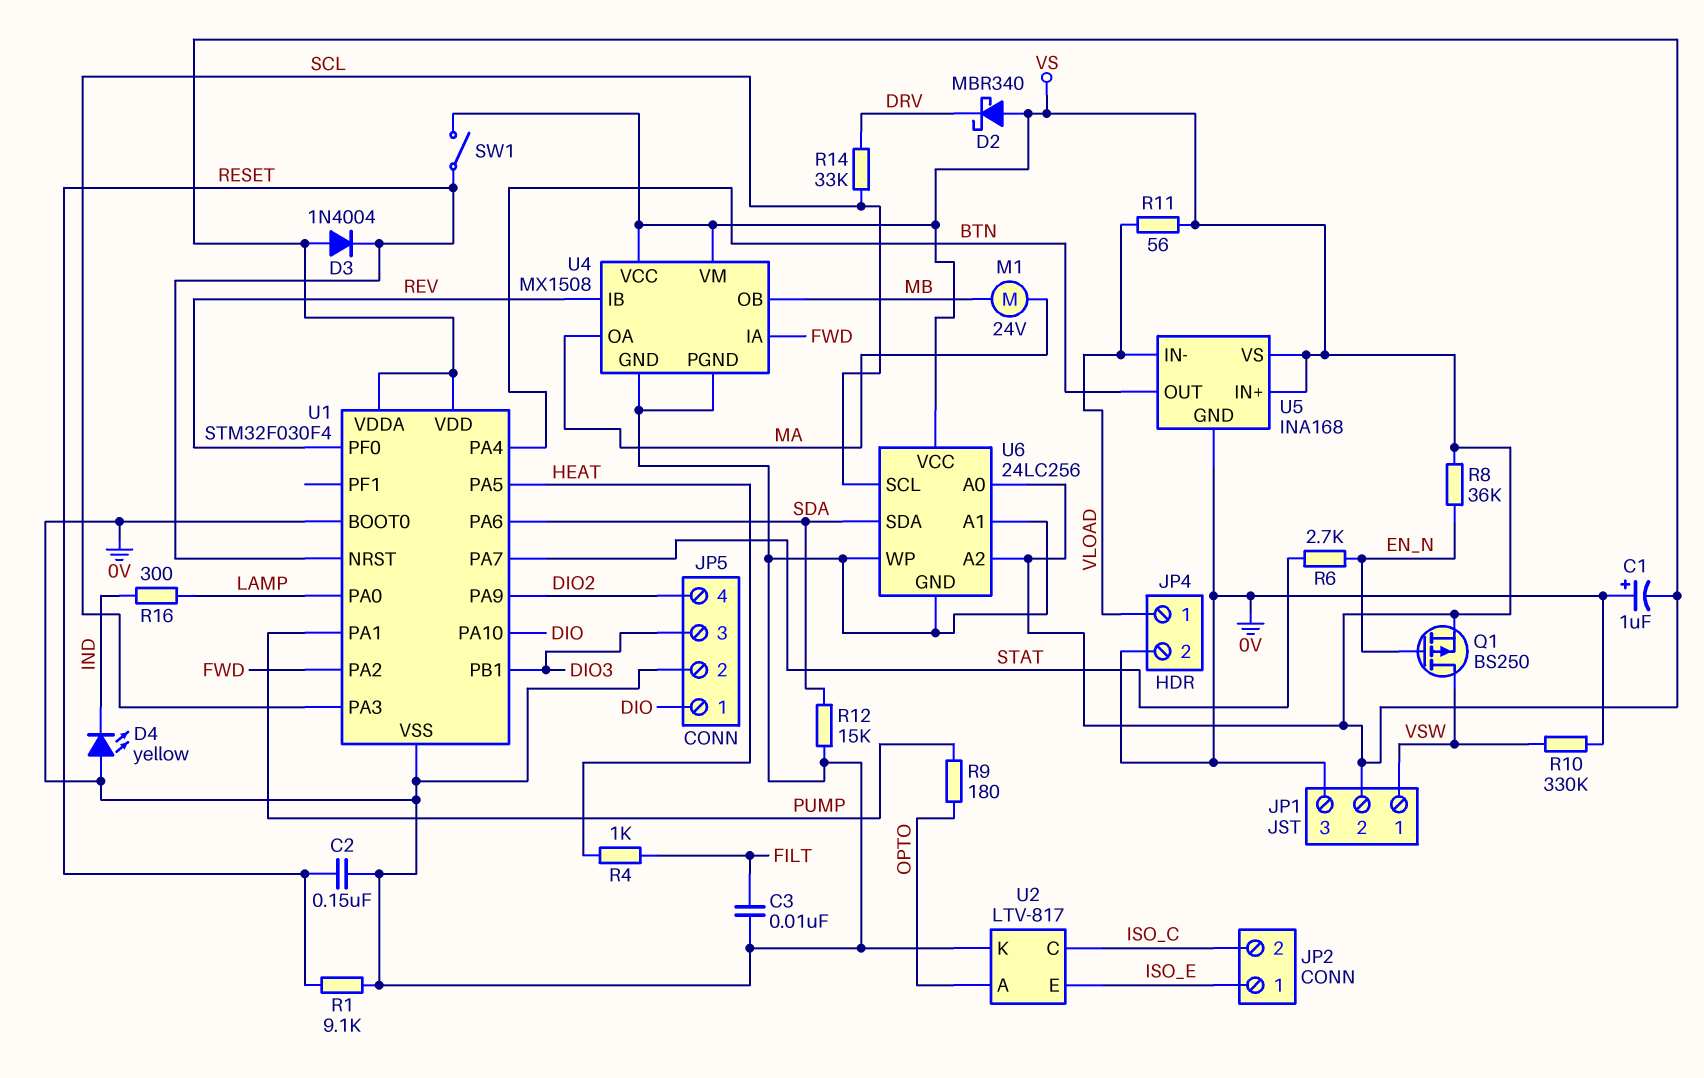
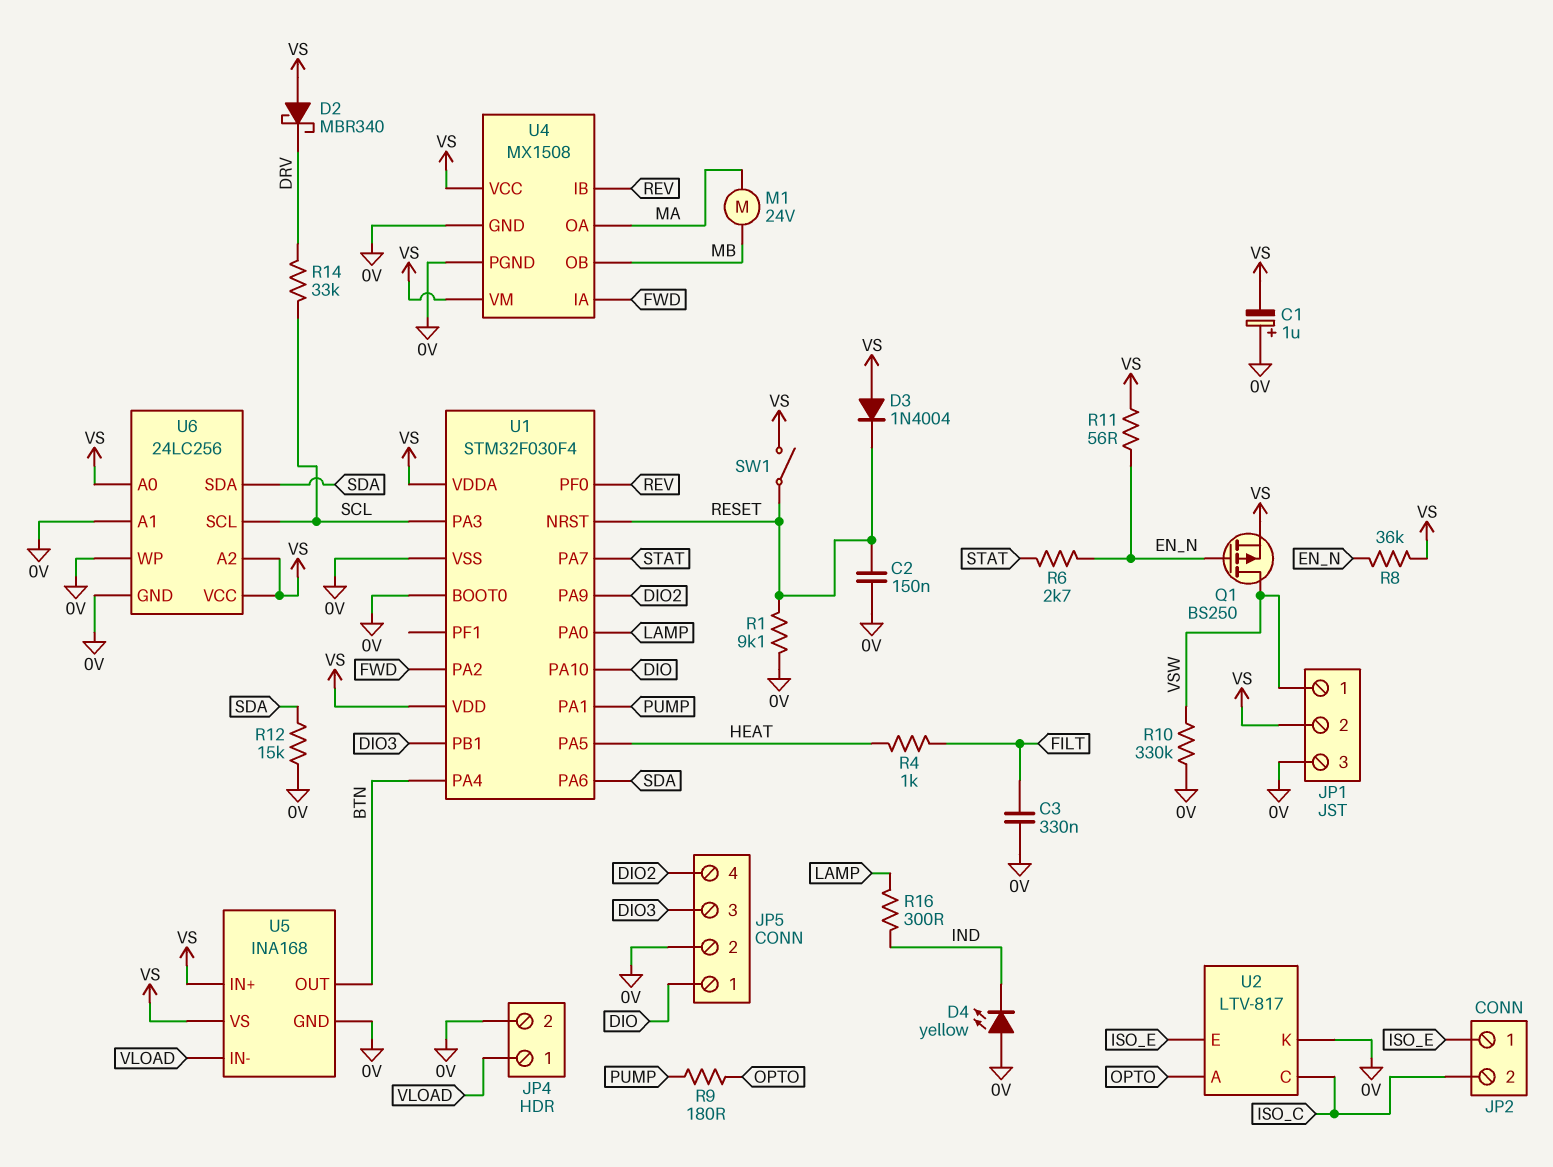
C3: 10nF (0V, FILT) -> 330nF (0V, FILT)
R11: 56 (VLOAD, VS) -> 56 (EN_N, VS)

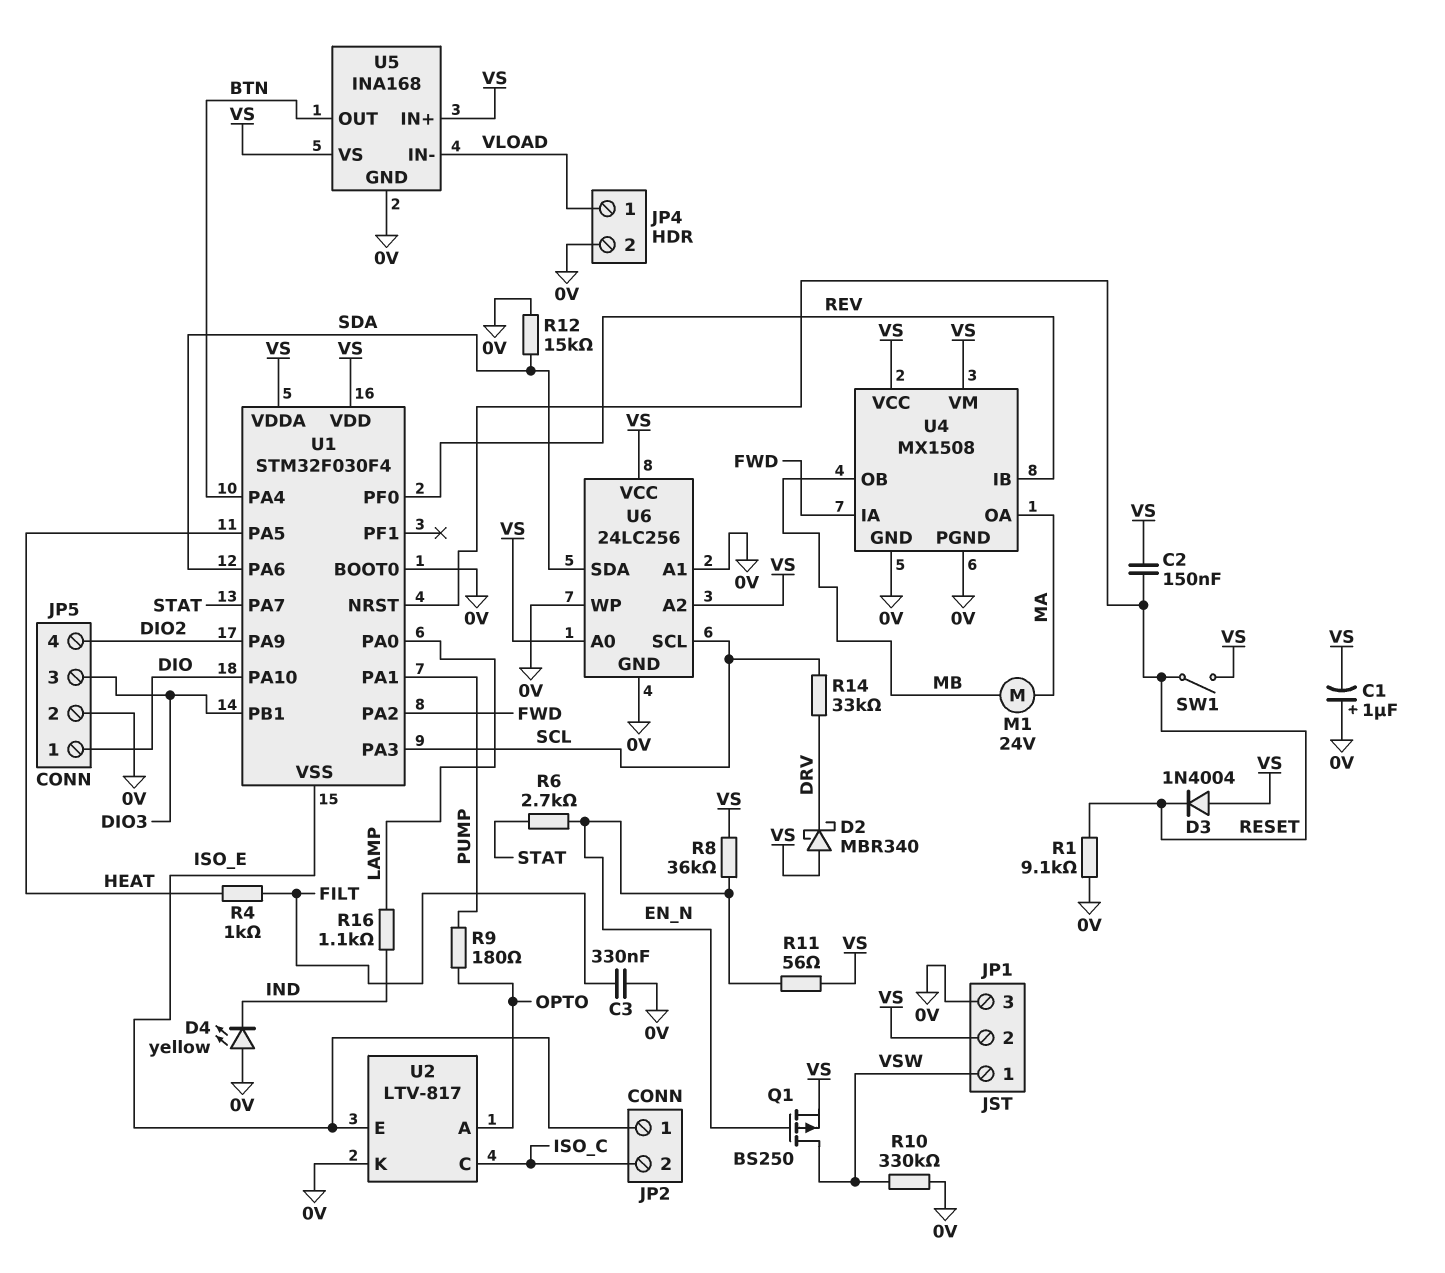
C2: 150nF (0V, RESET) -> 150nF (RESET, VS)
R16: 300 (IND, LAMP) -> 1.1k (IND, LAMP)
U1 pin VSS: 0V -> ISO_E

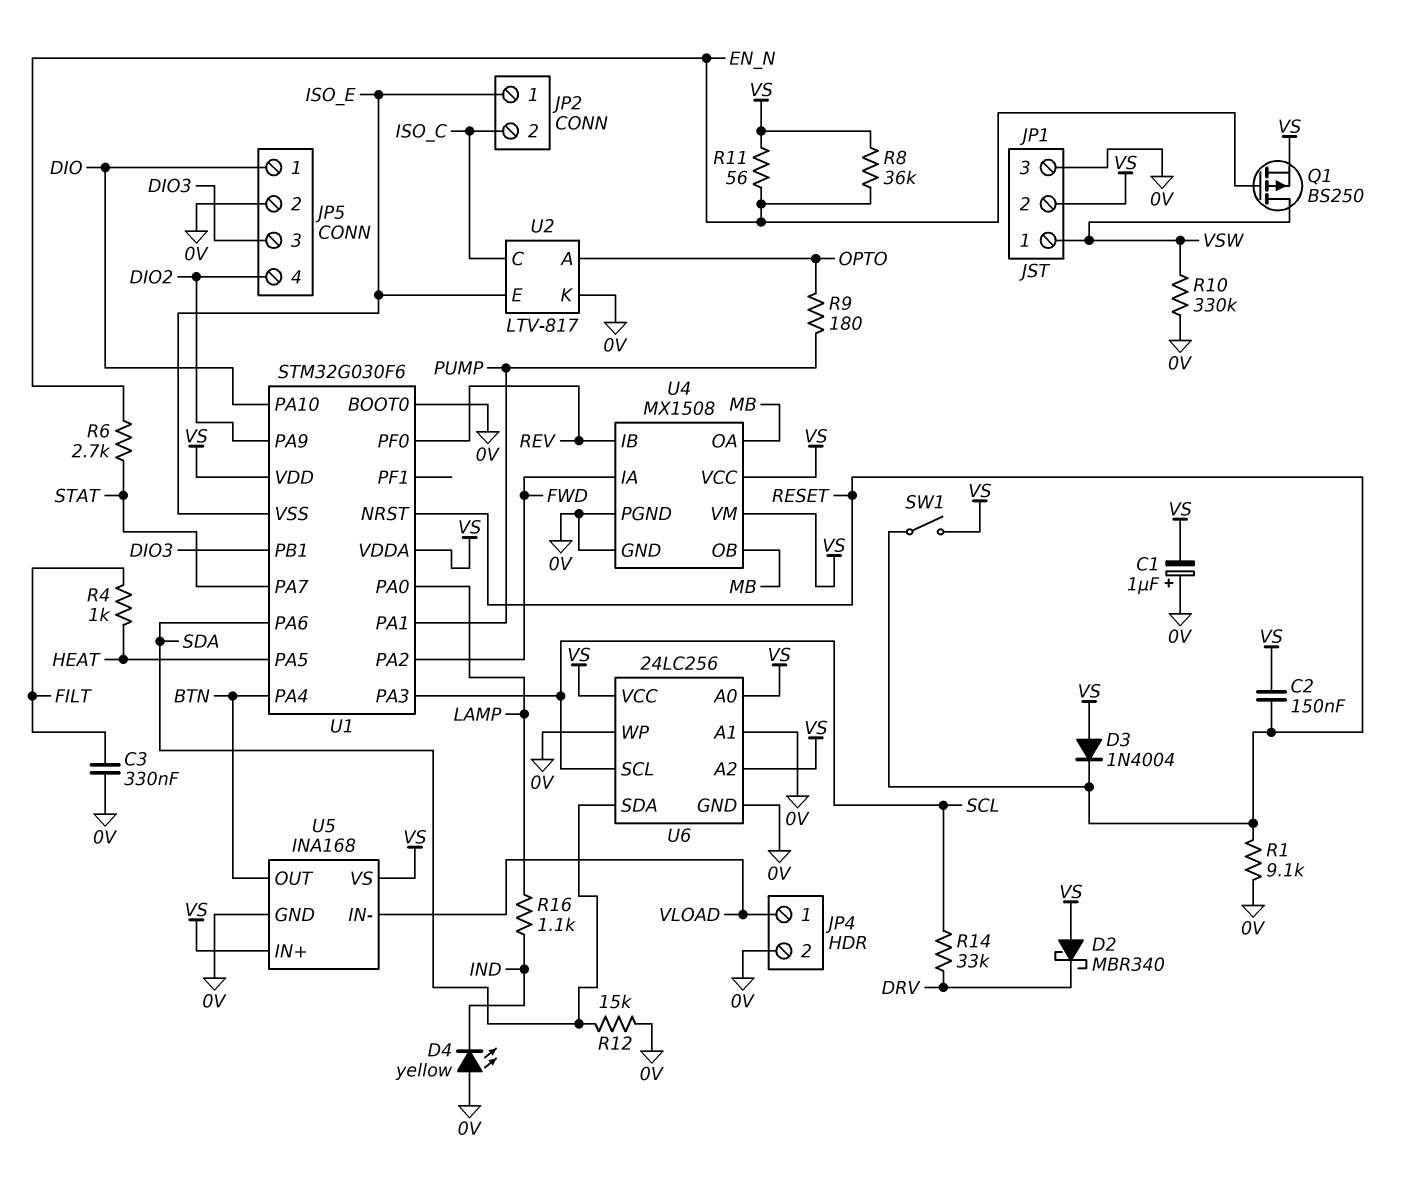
M1: motor 24V (MA, MB) -> none
U1: STM32F030F4 -> STM32G030F6
U4 pin OA: MA -> MB

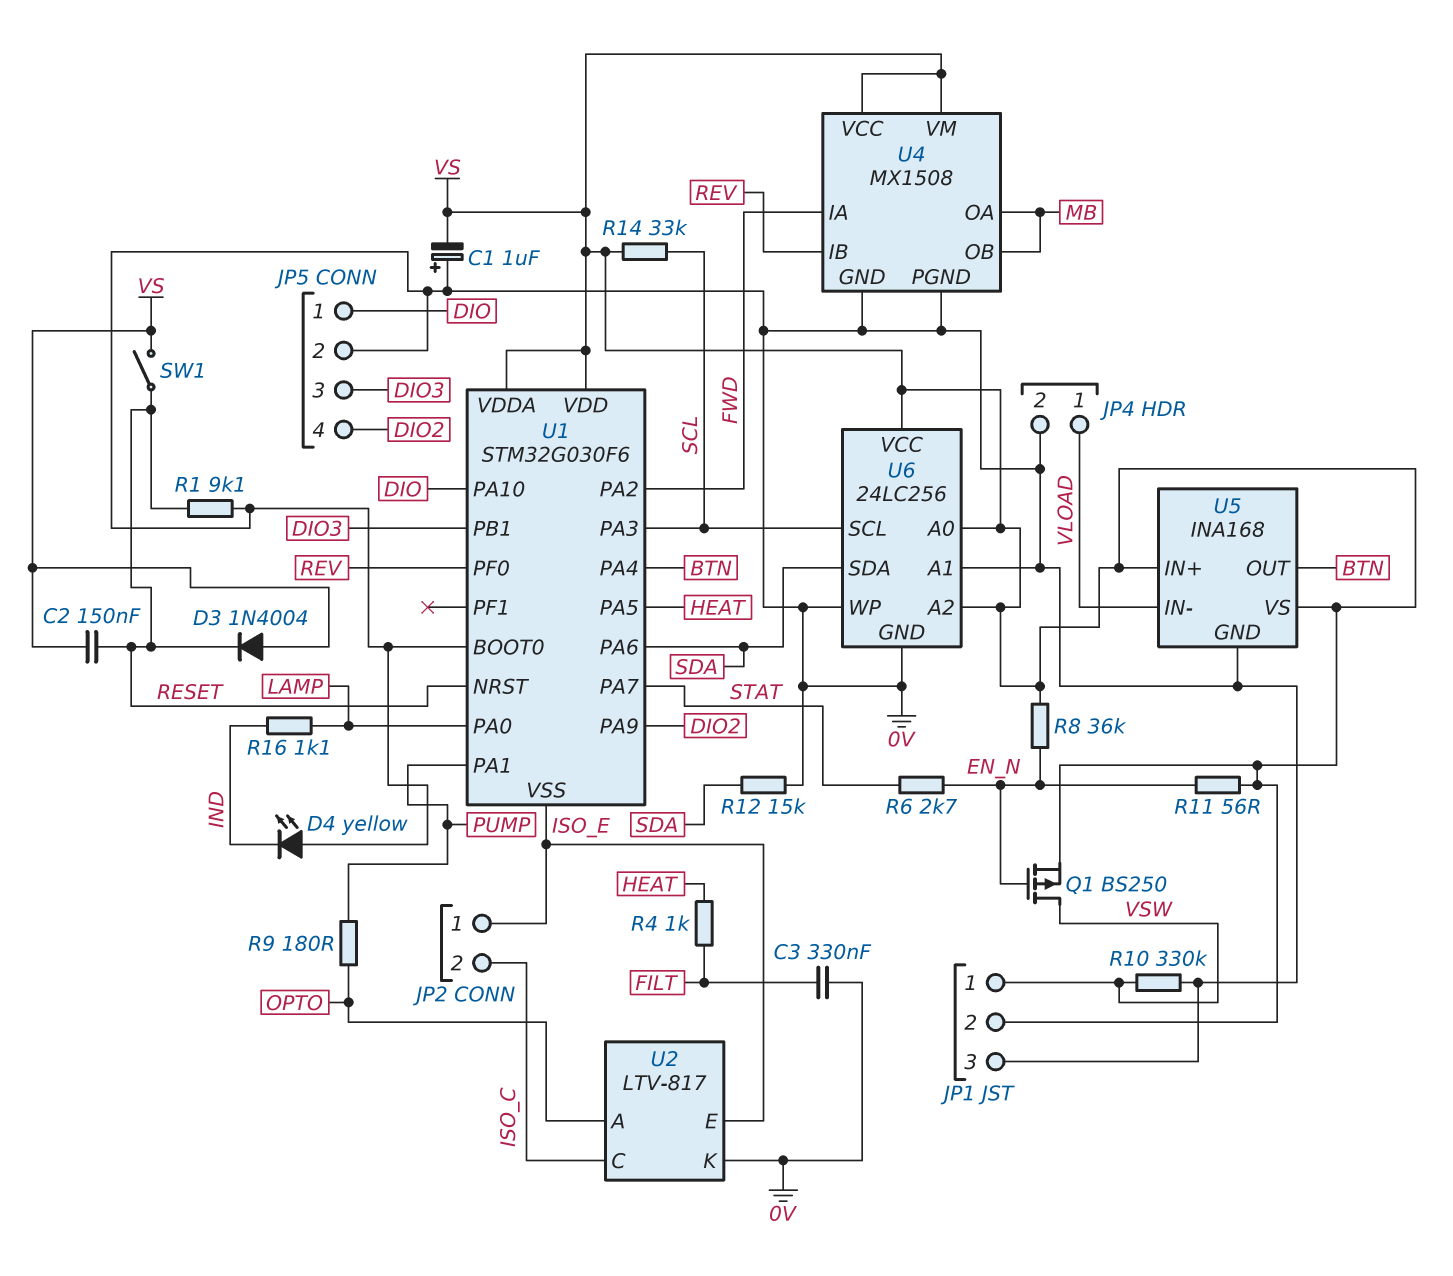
D2: schottky MBR340 (A VS, K DRV) -> none
R14: 33k (DRV, SCL) -> 33k (SCL, VS)

